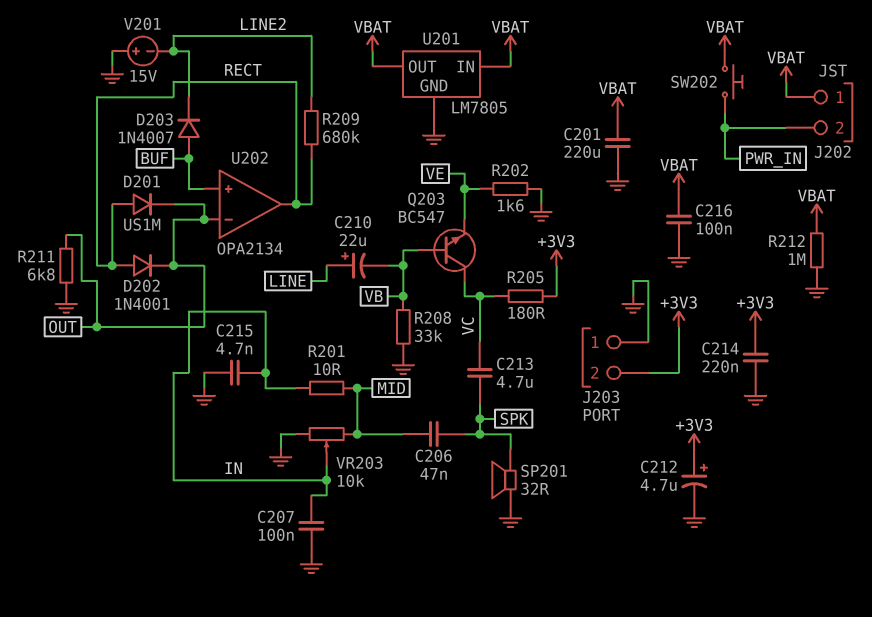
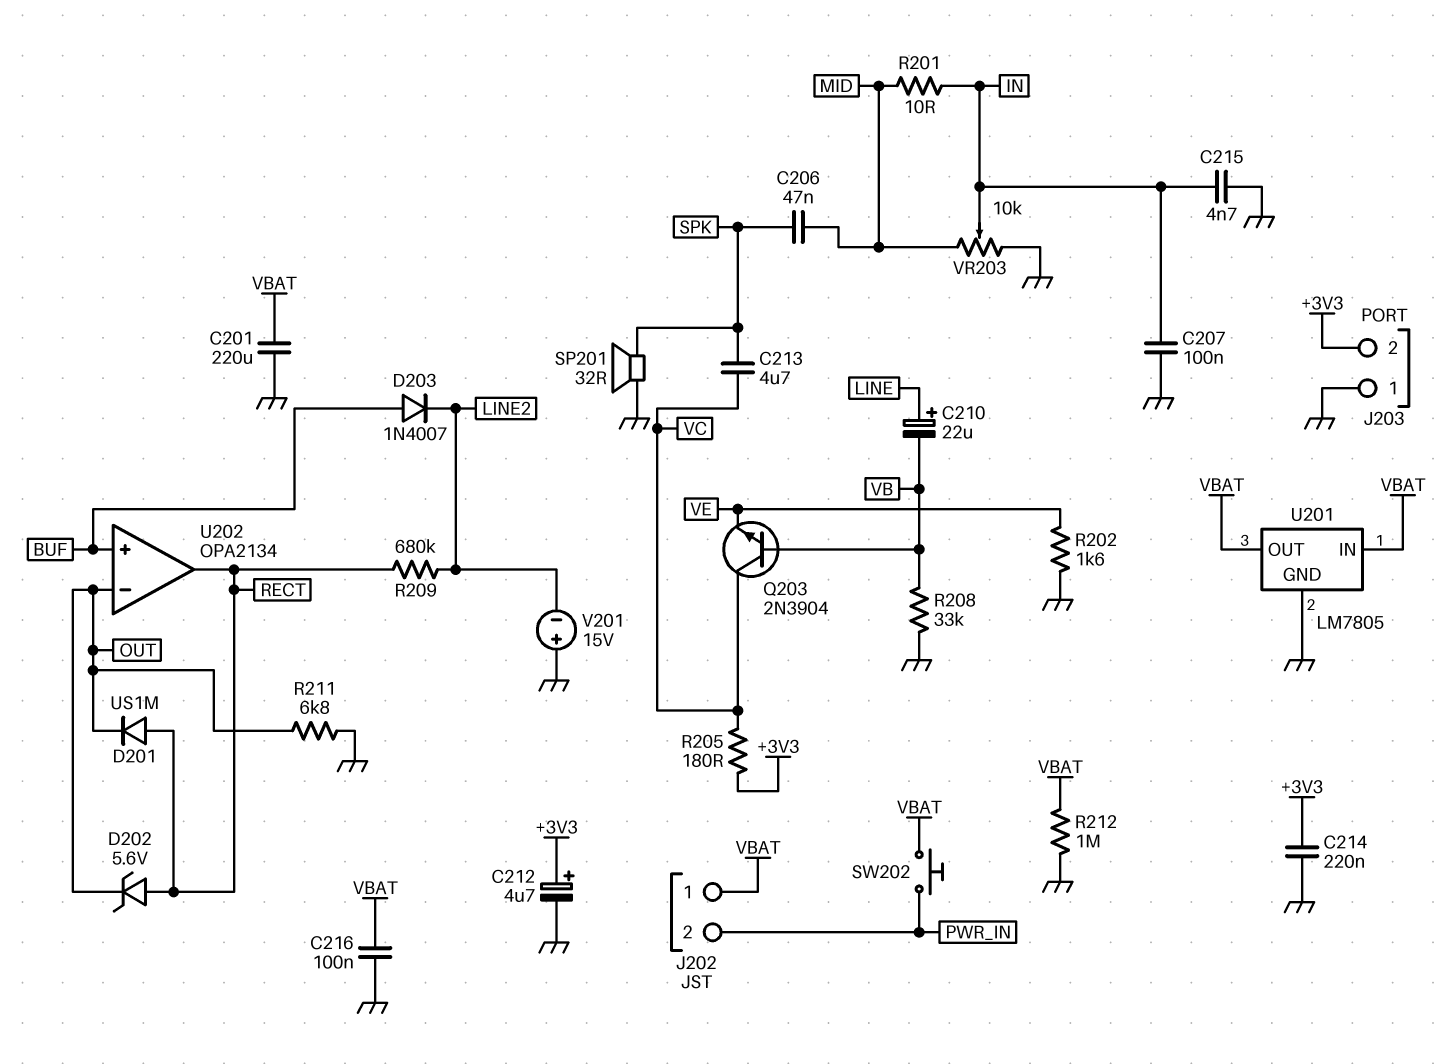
D202: diode 1N4001 (A RECT, K OUT) -> zener 5.6V (A RECT, K OUT)
Q203: NPN BC547 (B VB, C VC, E VE) -> NPN 2N3904 (B VB, C VC, E VE)

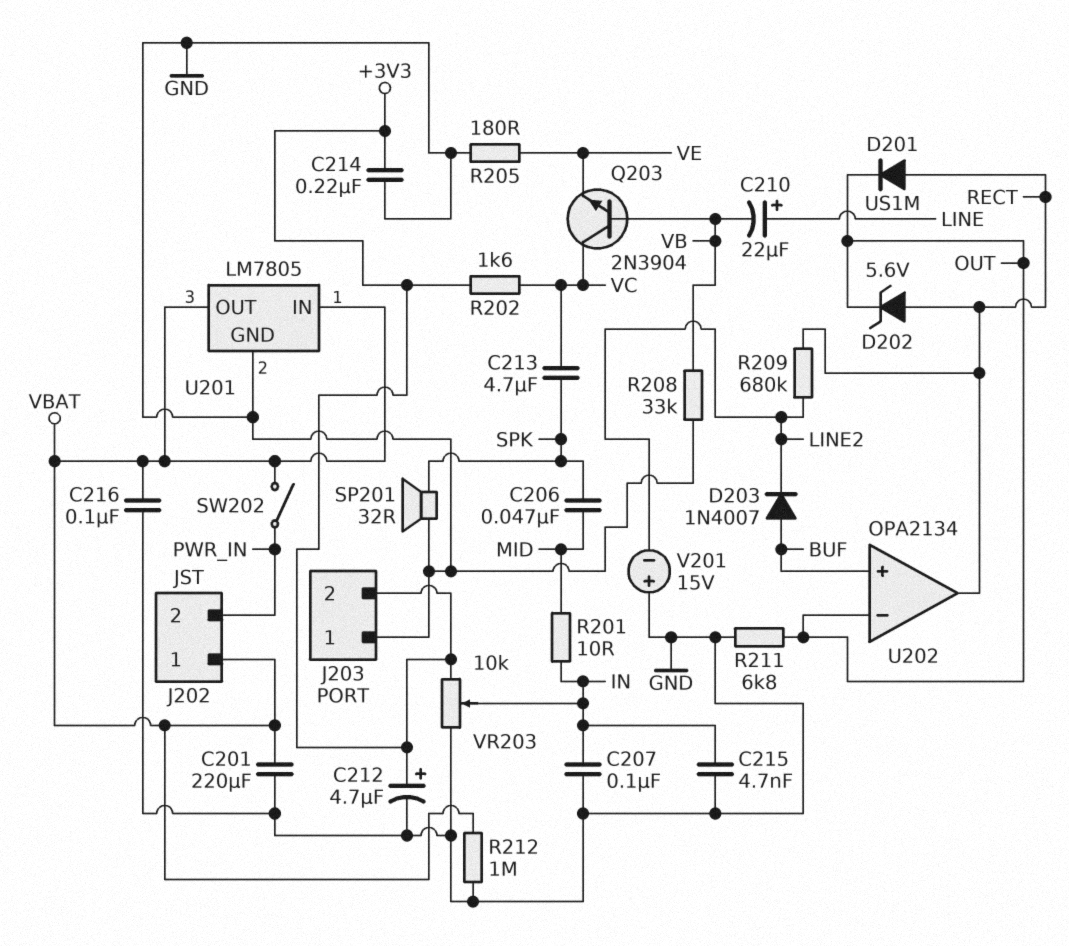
R202: 1.6k (GND, VE) -> 1.6k (+3V3, VC)
R205: 180 (+3V3, VC) -> 180 (GND, VE)
SW202: button (PWR_IN, VBAT) -> switch (PWR_IN, VBAT)
VR203: 10k (GND, MID, wiper IN) -> 10k (+3V3, GND, wiper IN)

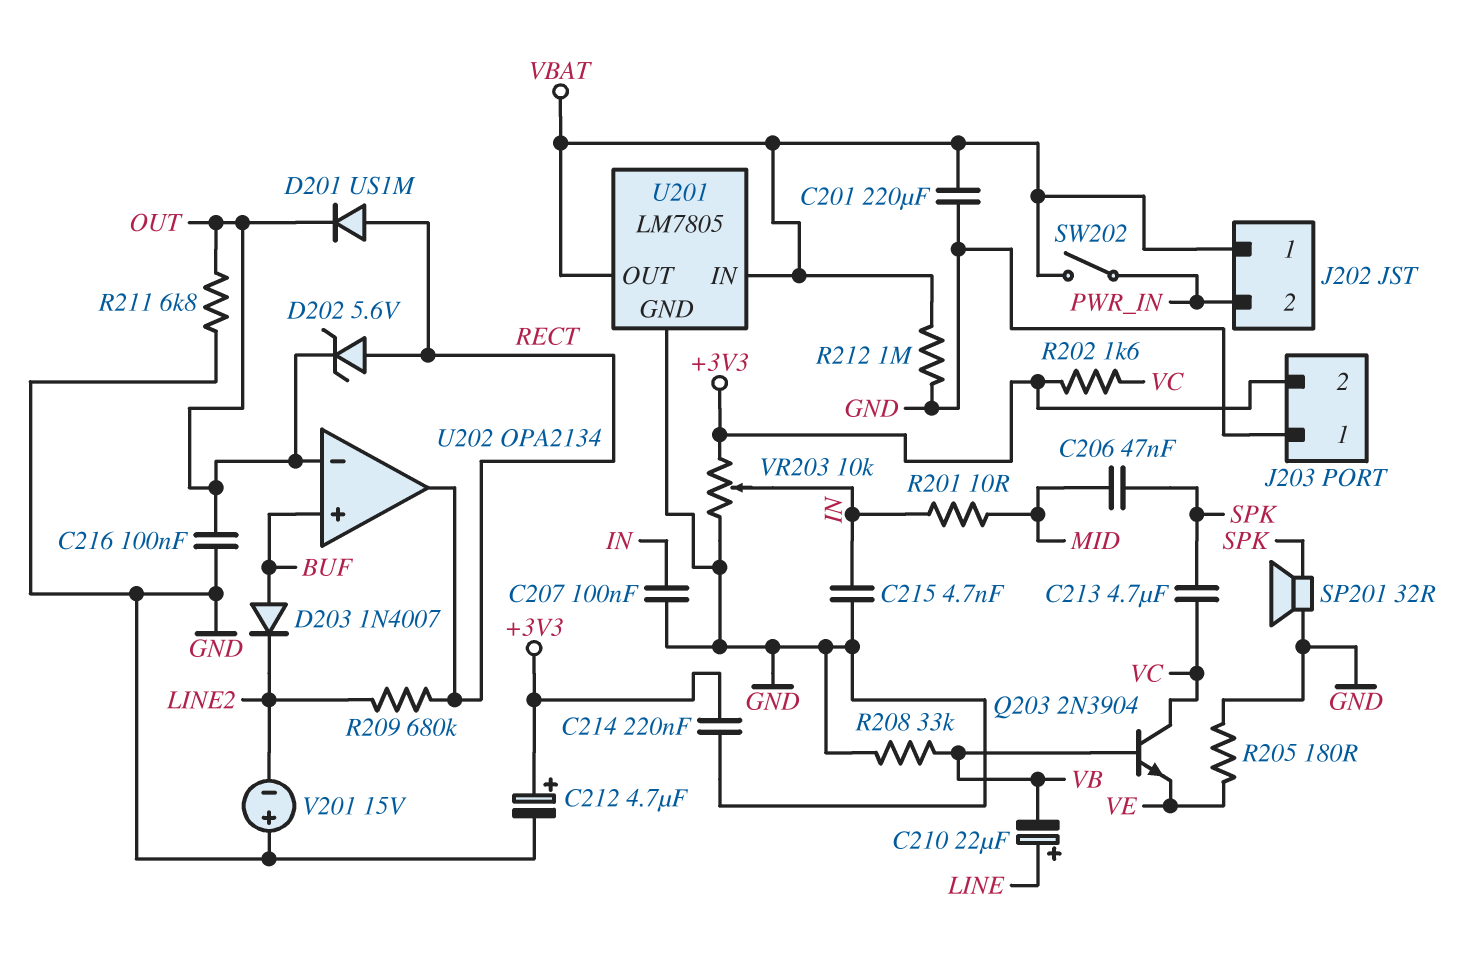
C216: 100nF (GND, VBAT) -> 100nF (GND, OUT)

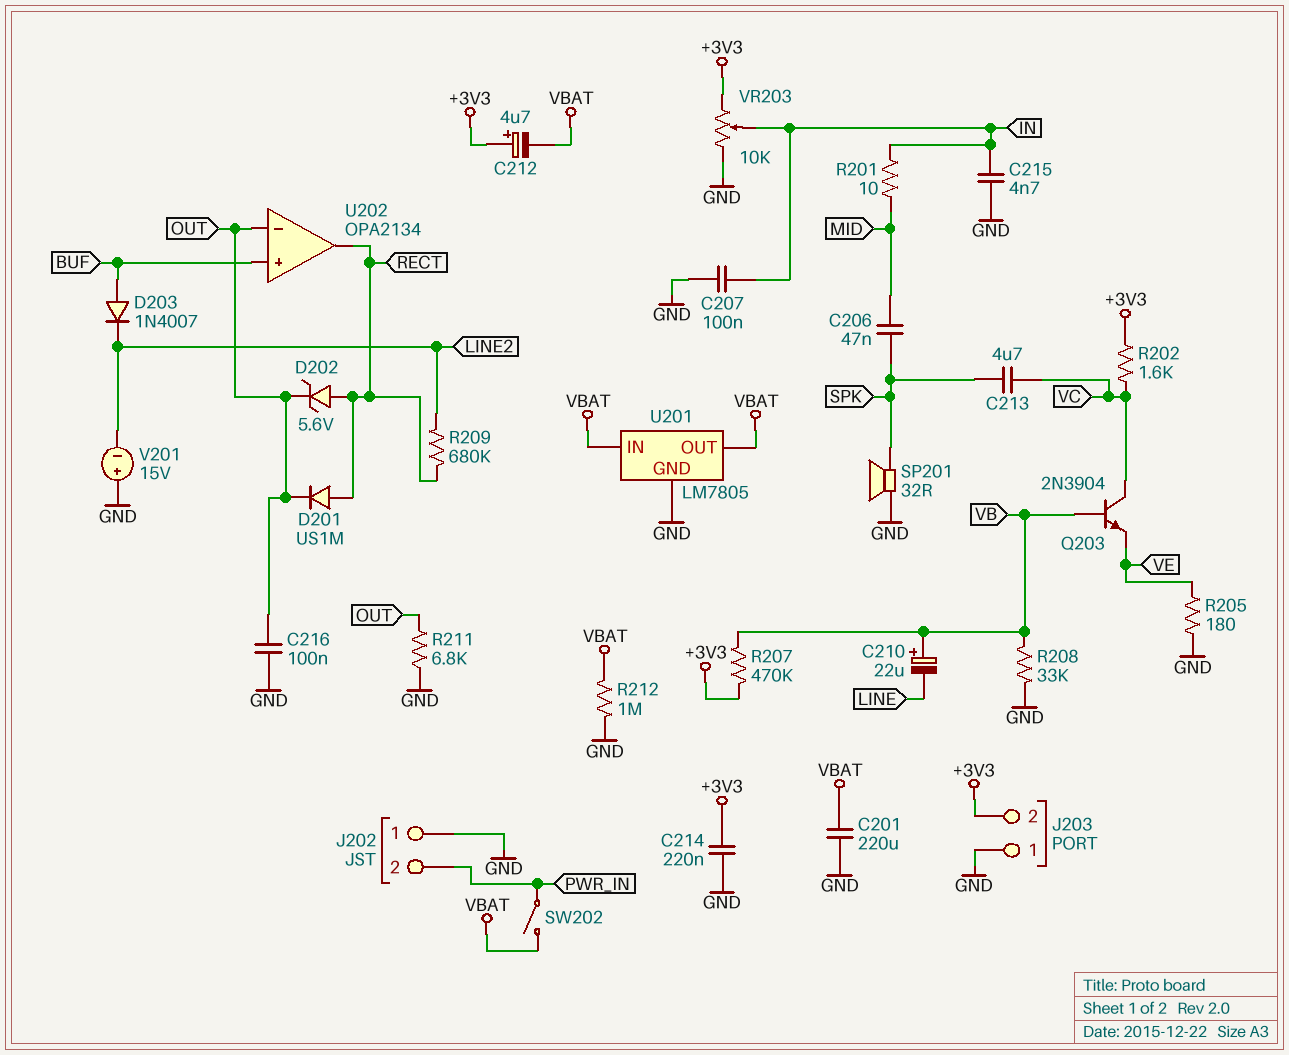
C210: 22uF (plus LINE, minus VB) -> 22uF (plus VB, minus LINE)
C212: 4.7uF (plus +3V3, minus GND) -> 4.7uF (plus +3V3, minus VBAT)
J202 pin 1: VBAT -> GND
R207: none -> 470k (+3V3, VB)

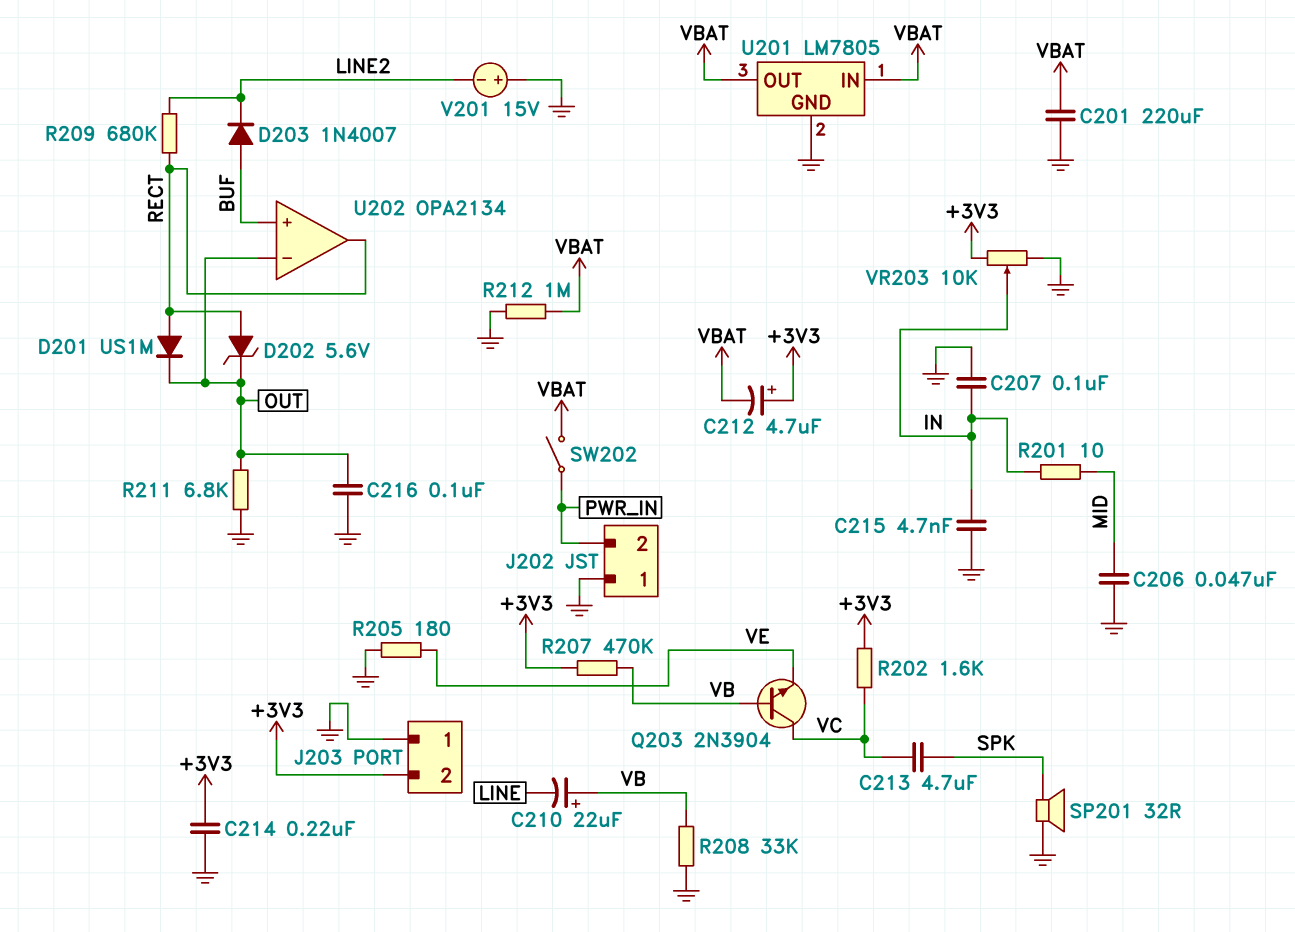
C206: 47nF (MID, SPK) -> 47nF (GND, MID)

